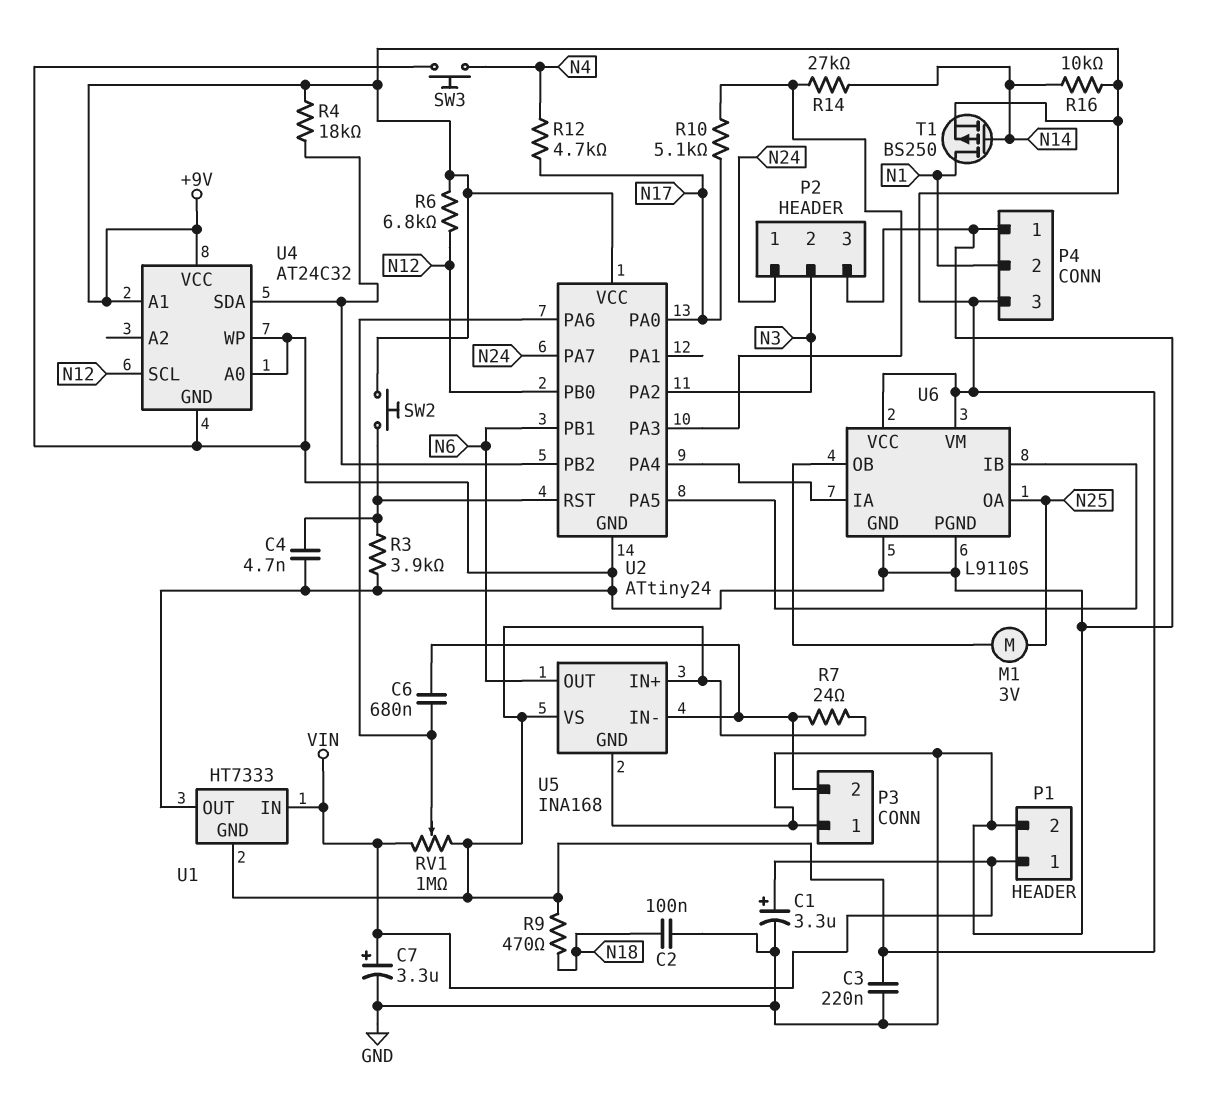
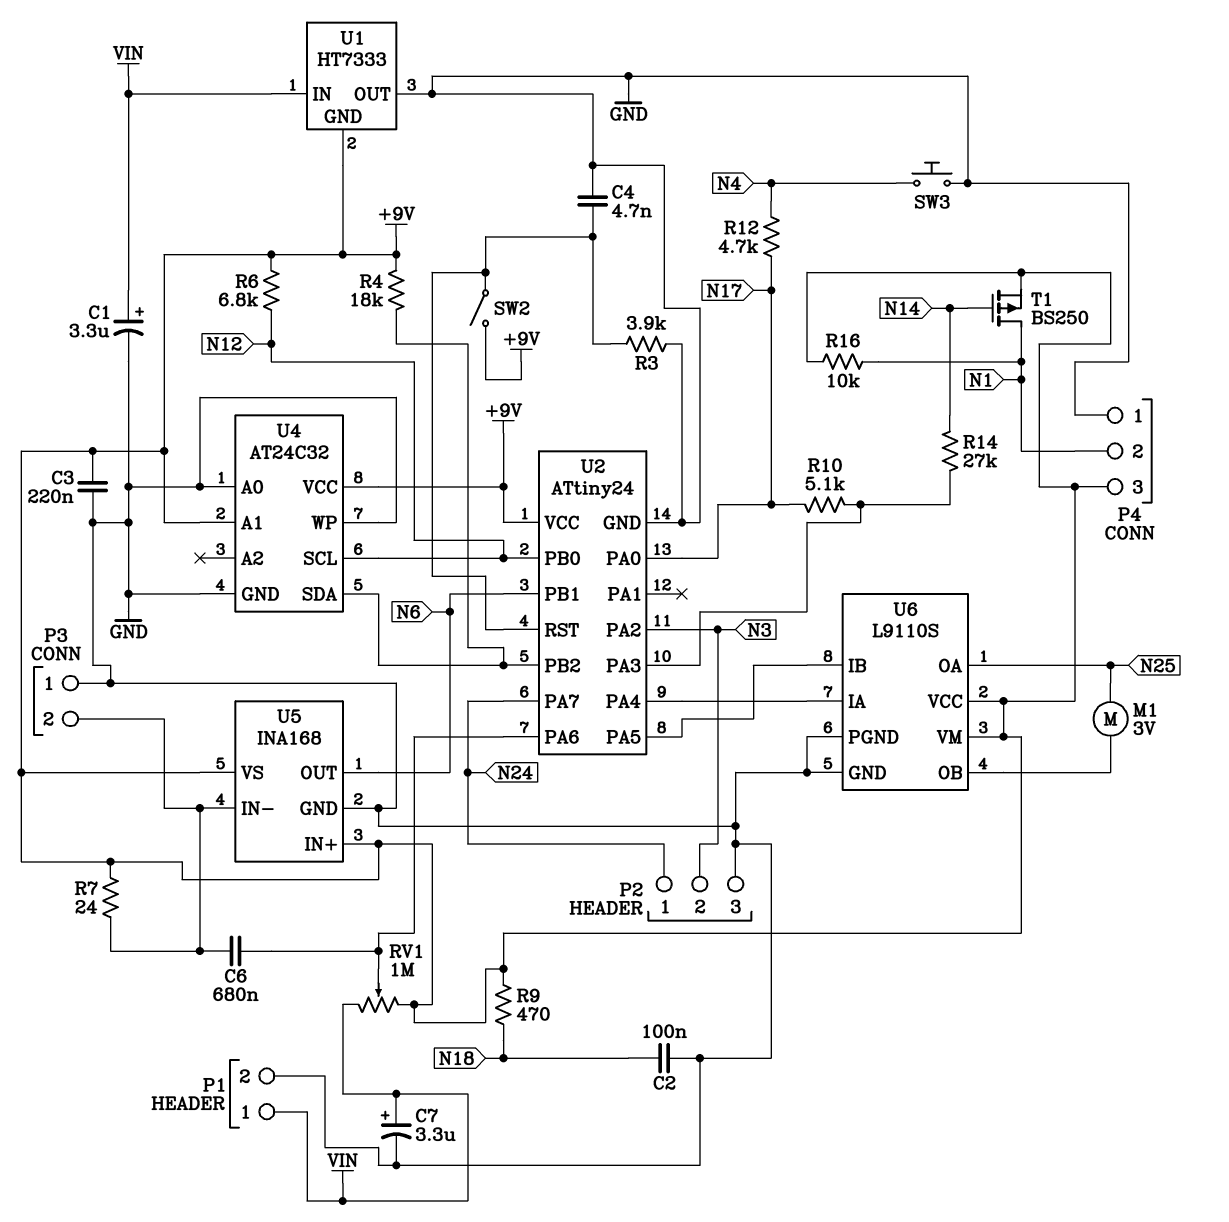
R16: 10k (+9V, N14) -> 10k (+9V, N1)
SW2: button (+9V, U2/RST) -> switch (+9V, U2/RST)

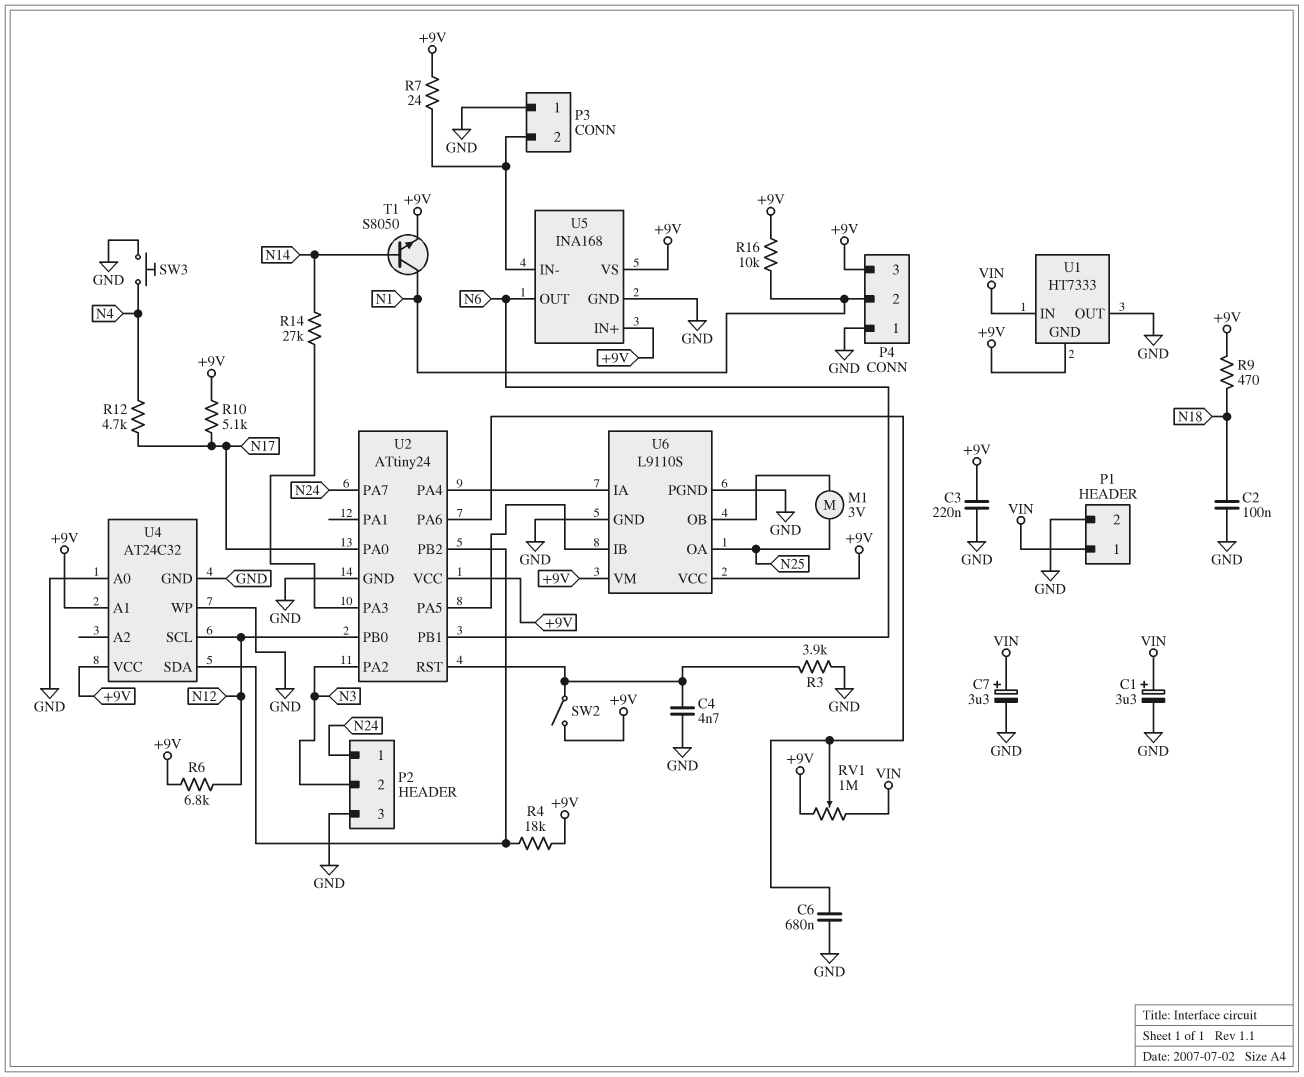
C6: 680nF (P3/2, U2/PA6) -> 680nF (GND, U2/PA6)
R10: 5.1k (N17, U2/PA3) -> 5.1k (+9V, N17)
T1: PMOS BS250 (G N14, D N1, S +9V) -> NPN S8050 (B N14, C N1, E +9V)

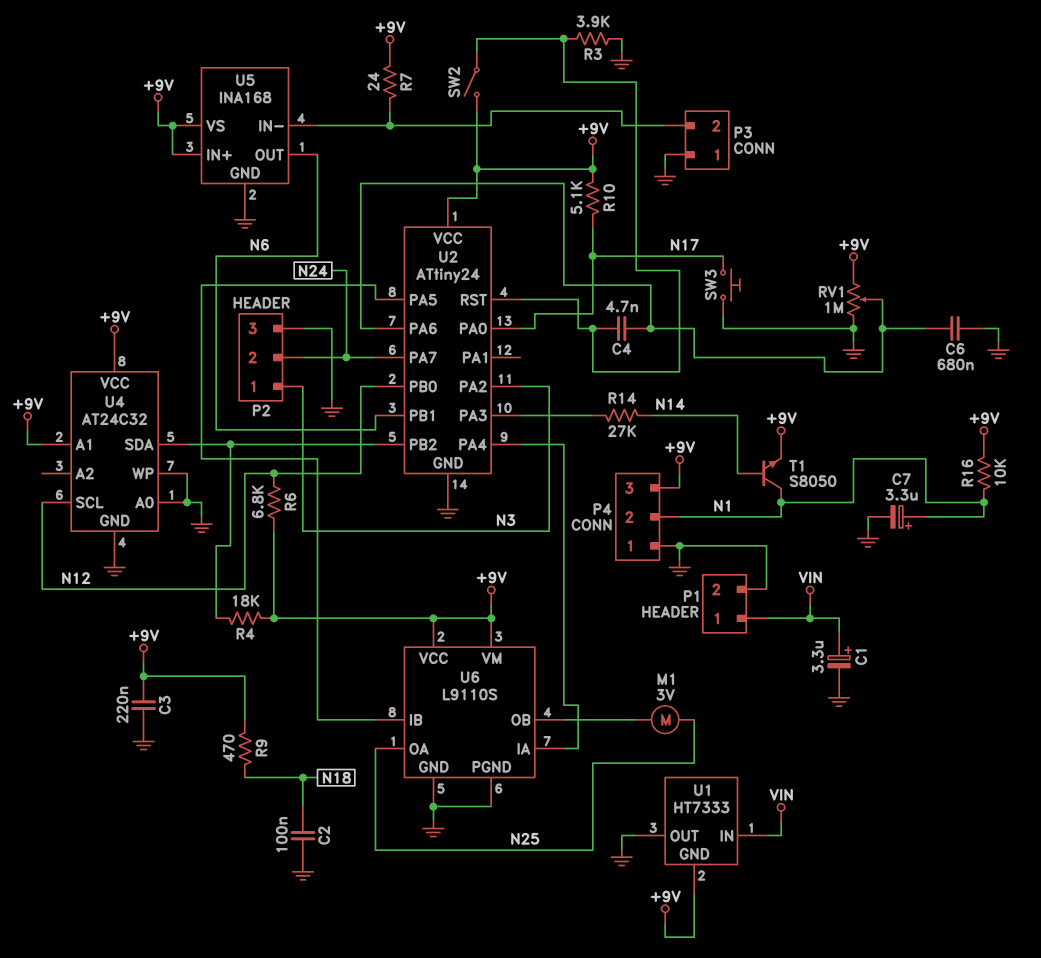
C4: 4.7nF (GND, U2/RST) -> 4.7nF (U2/PA6, U2/RST)
C7: 3.3uF (plus VIN, minus GND) -> 3.3uF (plus N1, minus GND)
P2 pin 1: N24 -> N3
P2 pin 2: N3 -> N24
R12: 4.7k (N4, N17) -> none
RV1: 1M (+9V, VIN, wiper U2/PA6) -> 1M (+9V, GND, wiper U2/PA6)
SW3: button (GND, N4) -> button (GND, N17)

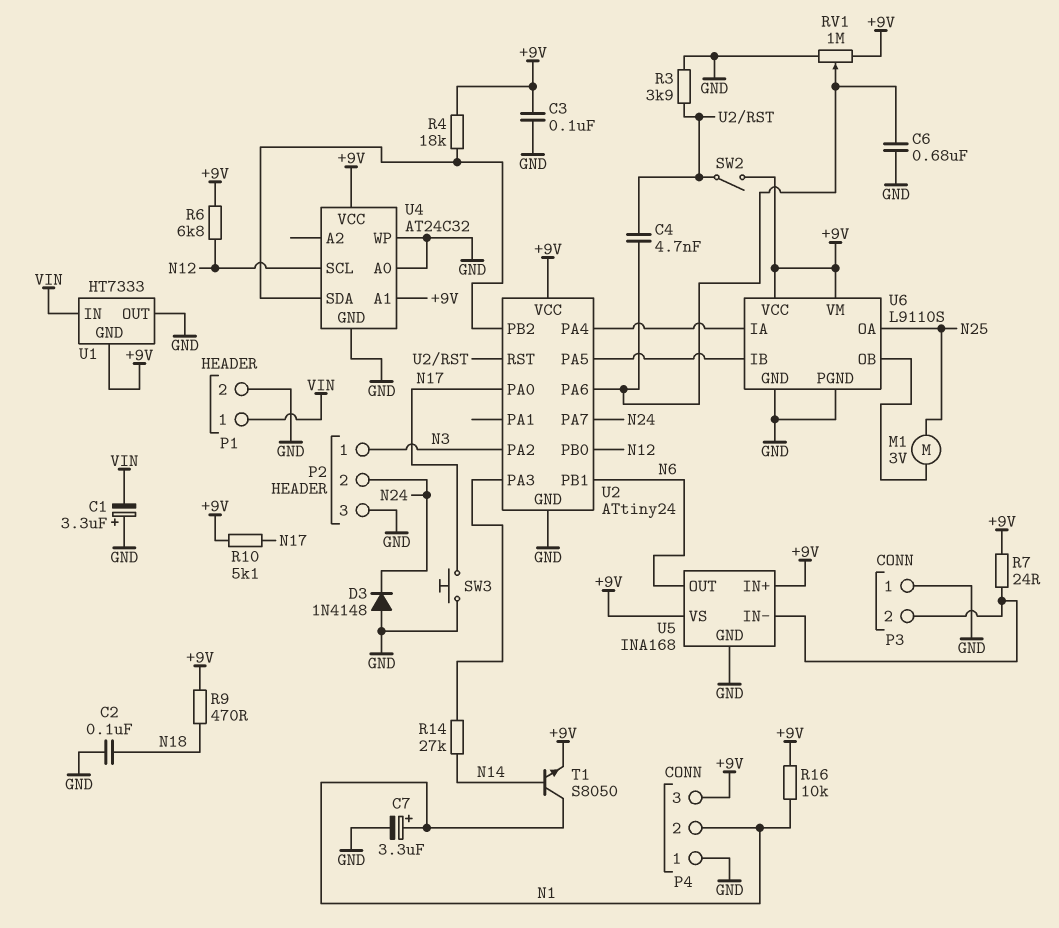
C1: 3.3uF (plus VIN, minus GND) -> 3.3uF (plus GND, minus VIN)
C3: 220nF (+9V, GND) -> 100nF (+9V, GND)
D3: none -> diode 1N4148 (A GND, K N24)

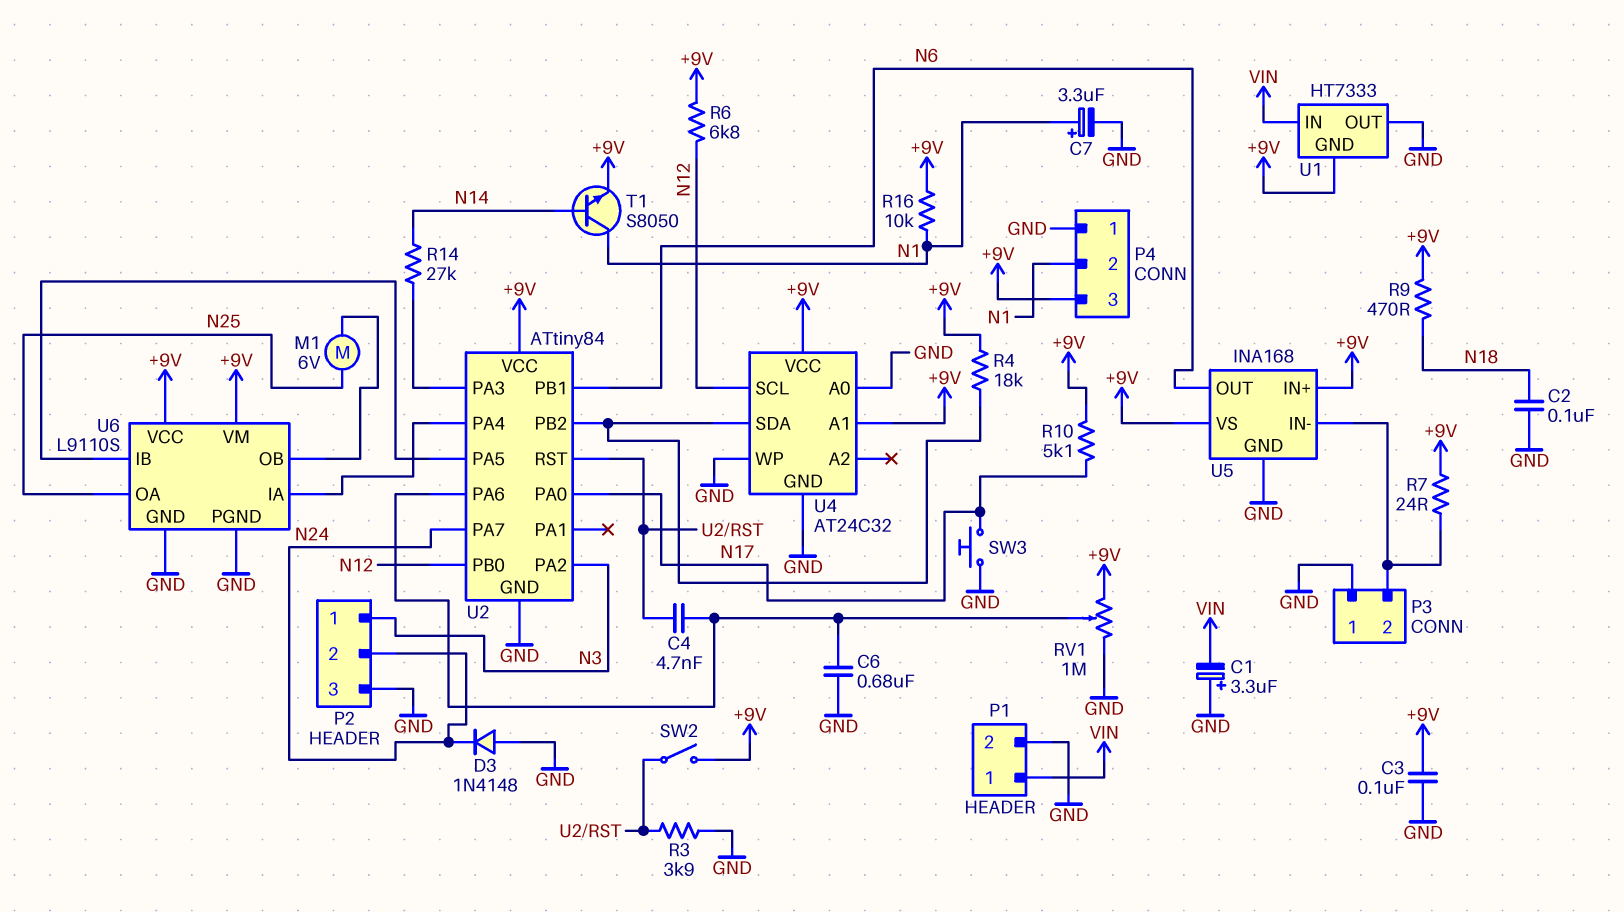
M1: motor 3V (N25, U6/OB) -> motor 6V (N25, U6/OB)
U2: ATtiny24 -> ATtiny84

